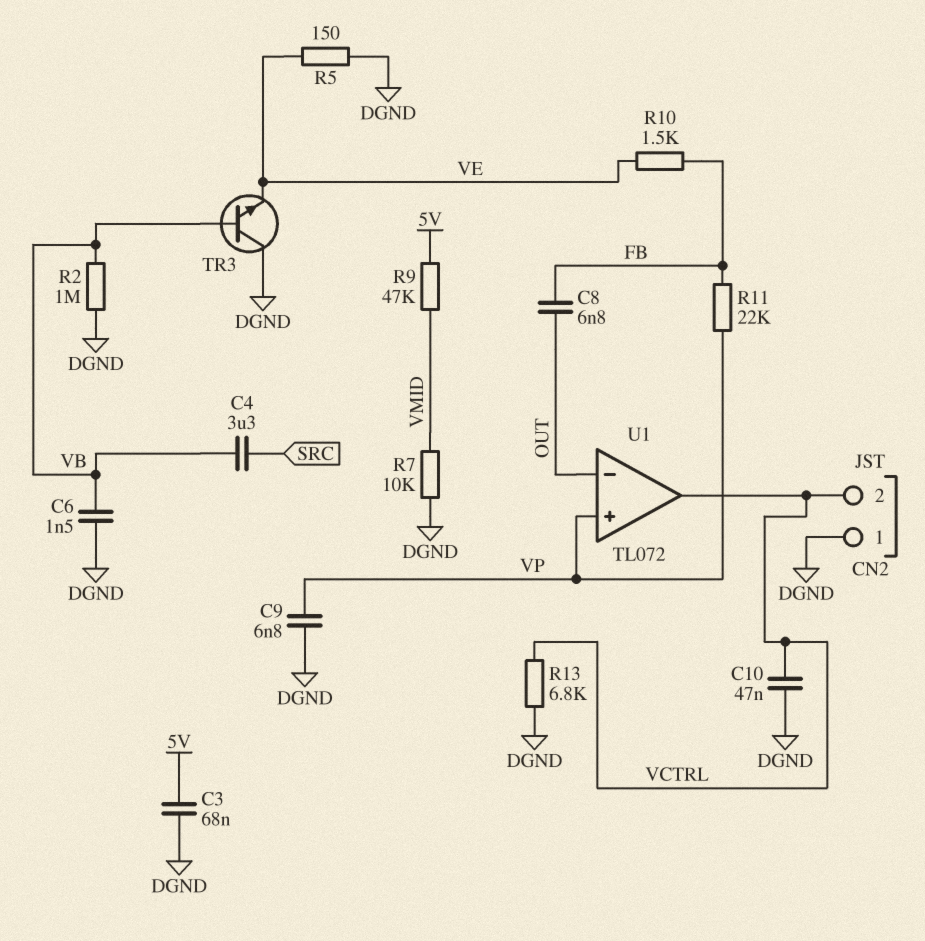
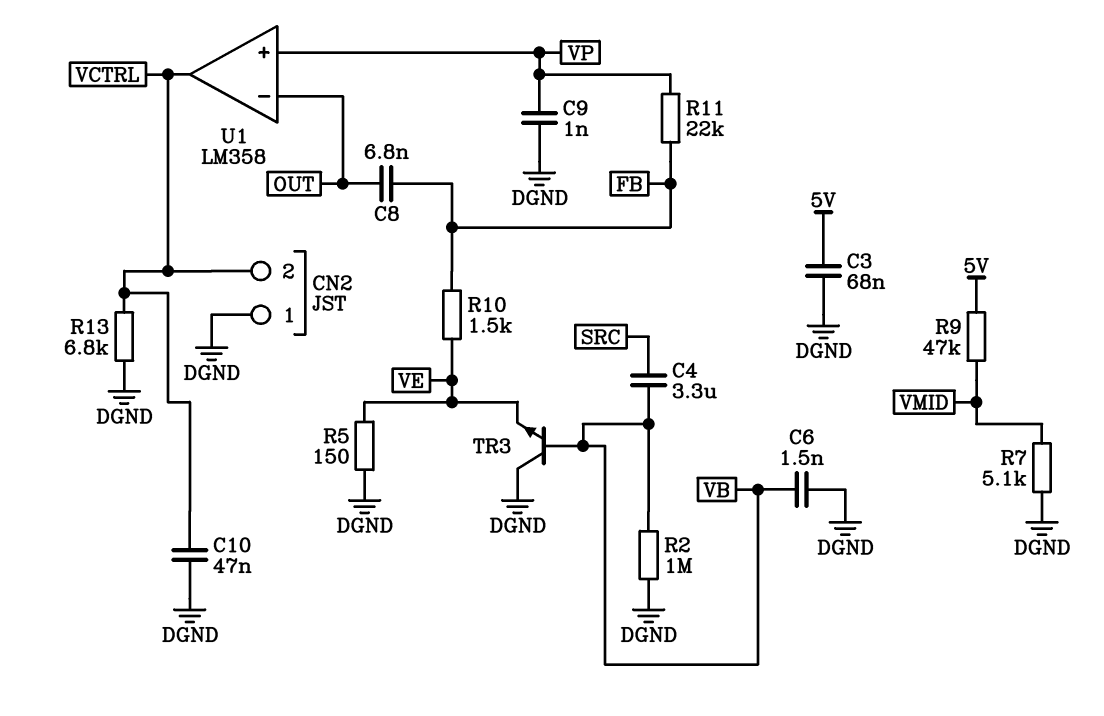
C9: 6.8nF (DGND, VP) -> 1nF (DGND, VP)
R7: 10k (DGND, VMID) -> 5.1k (DGND, VMID)
U1: TL072 -> LM358

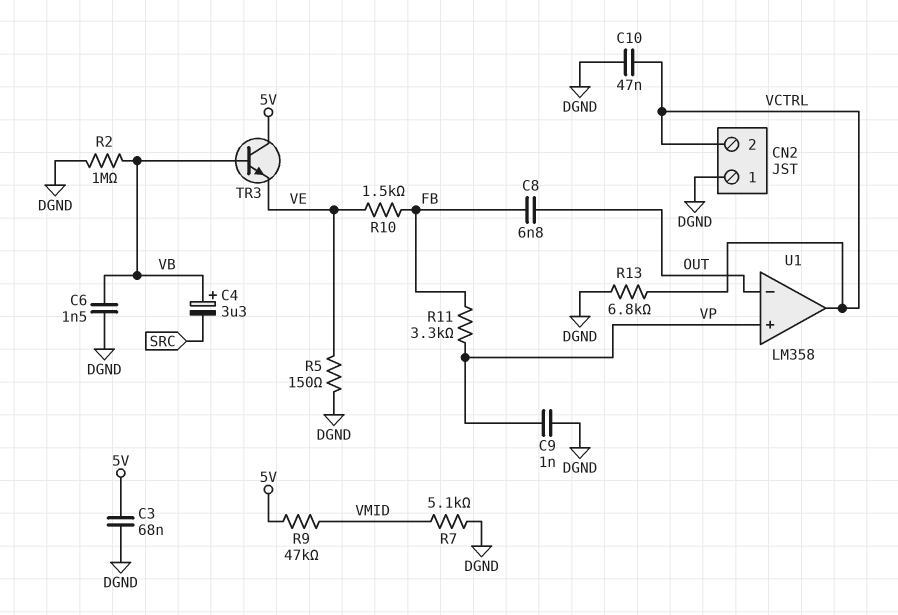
C4: 3.3uF (SRC, VB) -> 3.3uF (plus VB, minus SRC)
R11: 22k (FB, VP) -> 3.3k (FB, VP)
TR3: NPN (B VB, C DGND, E VE) -> NPN (B VB, C 5V, E VE)

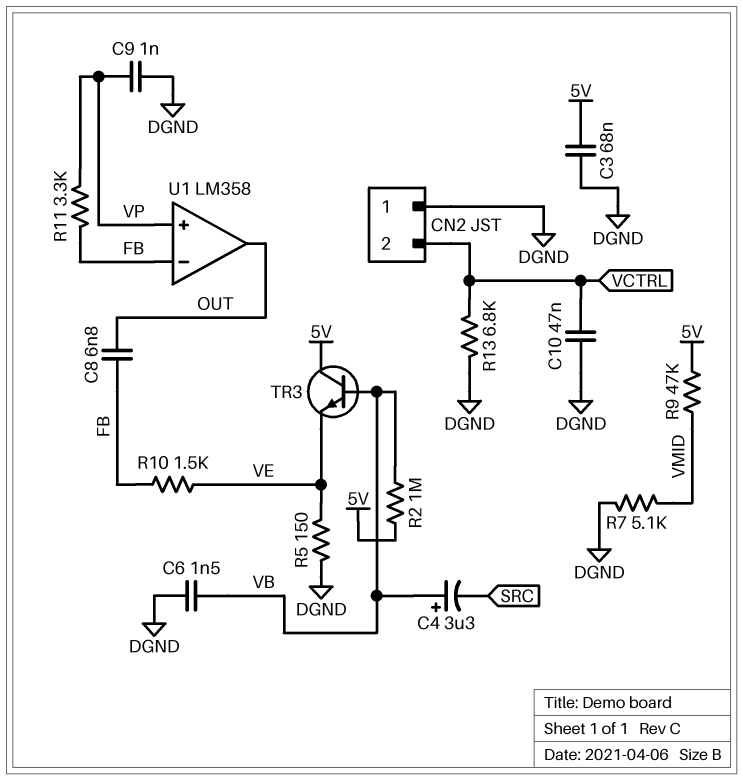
R2: 1M (DGND, VB) -> 1M (5V, VB)
U1 pin in-: OUT -> FB
U1 pin out: VCTRL -> OUT

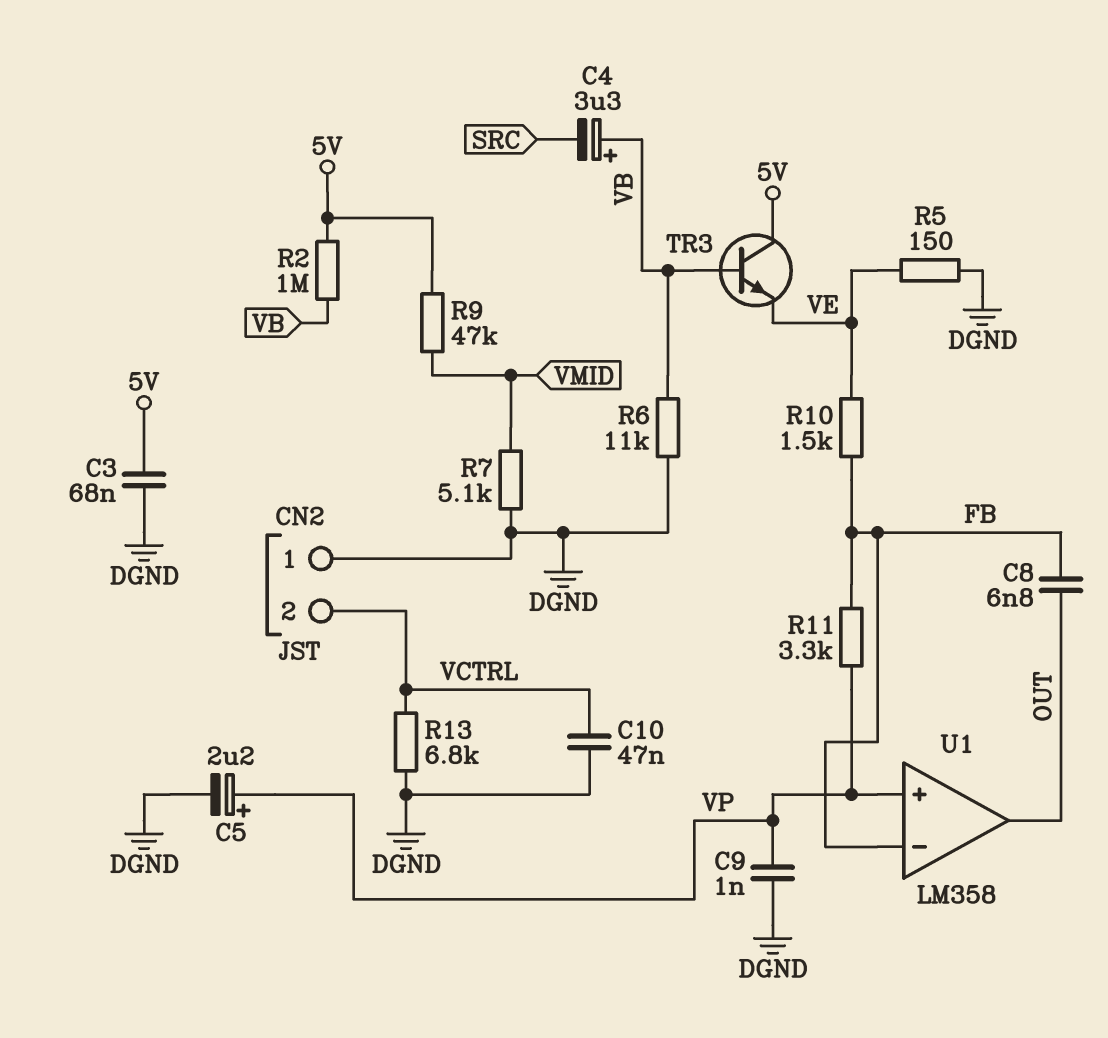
C5: none -> 2.2uF (plus VP, minus DGND)
C6: 1.5nF (DGND, VB) -> none
R6: none -> 11k (DGND, VB)

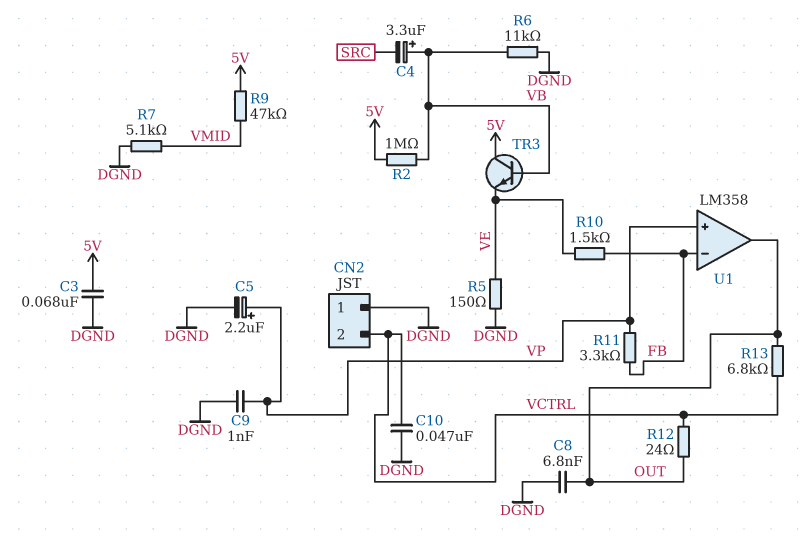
C8: 6.8nF (FB, OUT) -> 6.8nF (DGND, OUT)
R12: none -> 24 (OUT, VCTRL)
R13: 6.8k (DGND, VCTRL) -> 6.8k (OUT, VCTRL)

